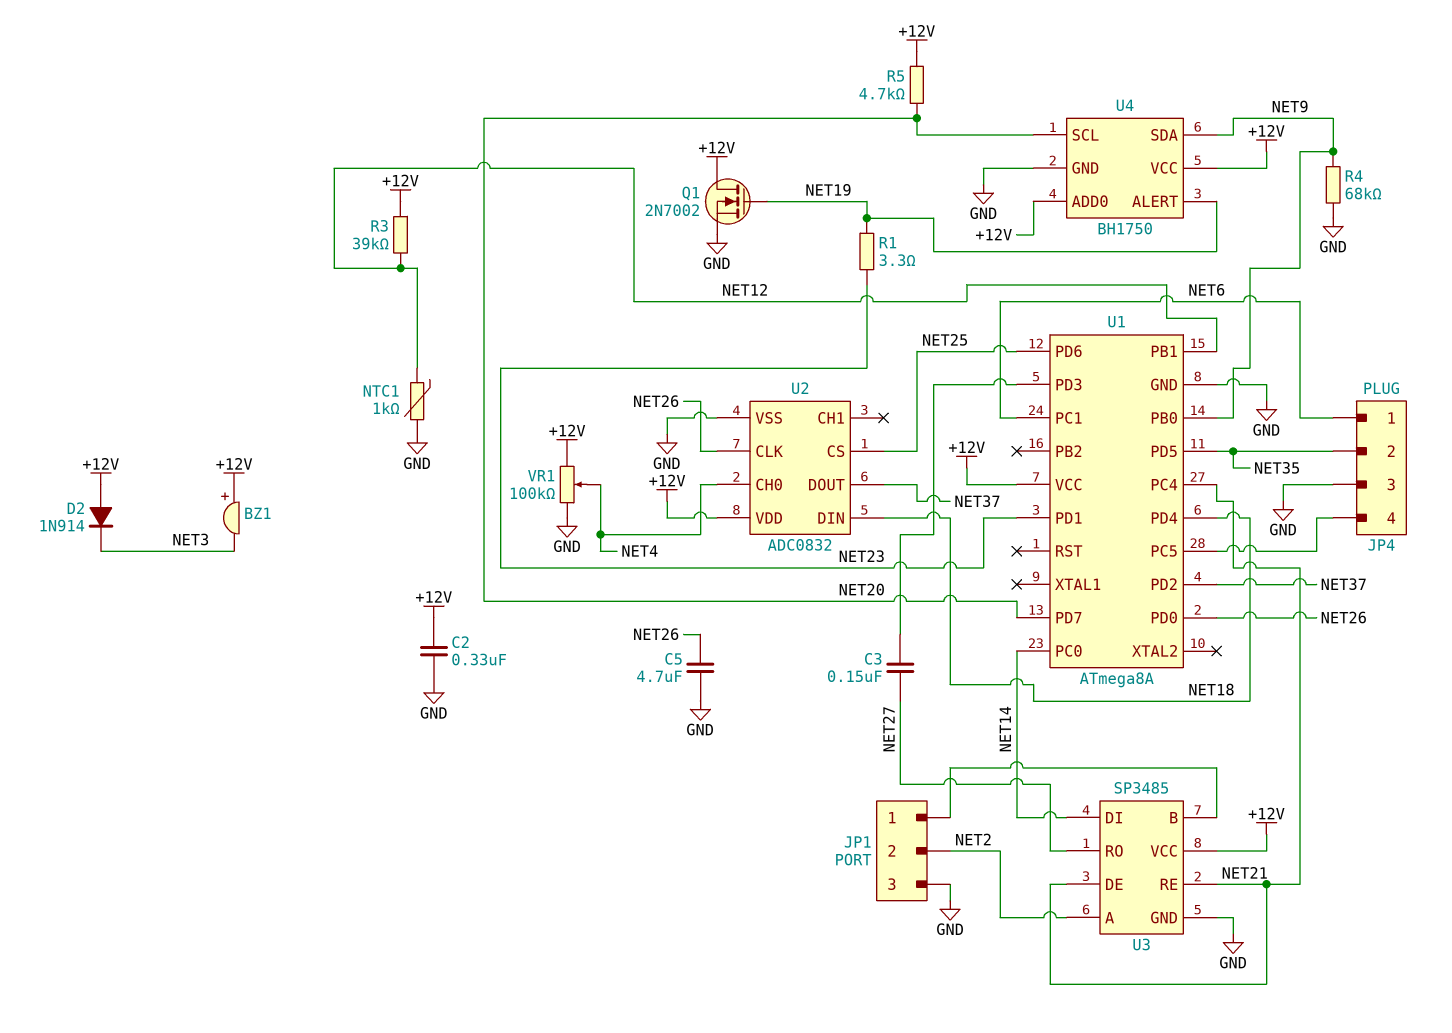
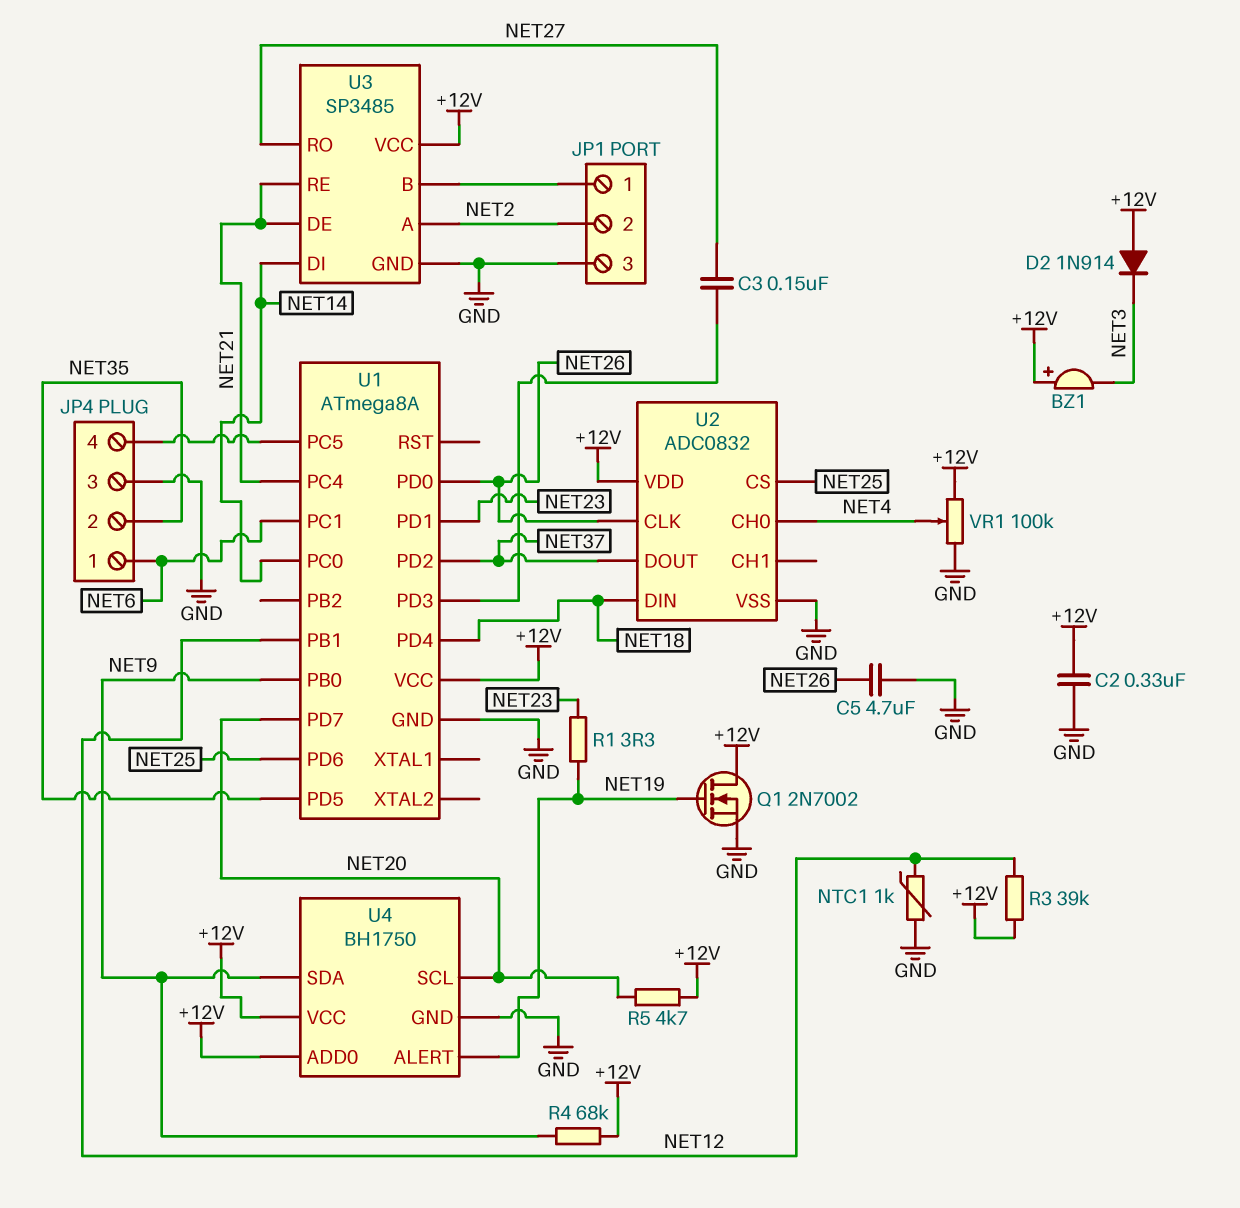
R4: 68k (GND, NET9) -> 68k (+12V, NET9)

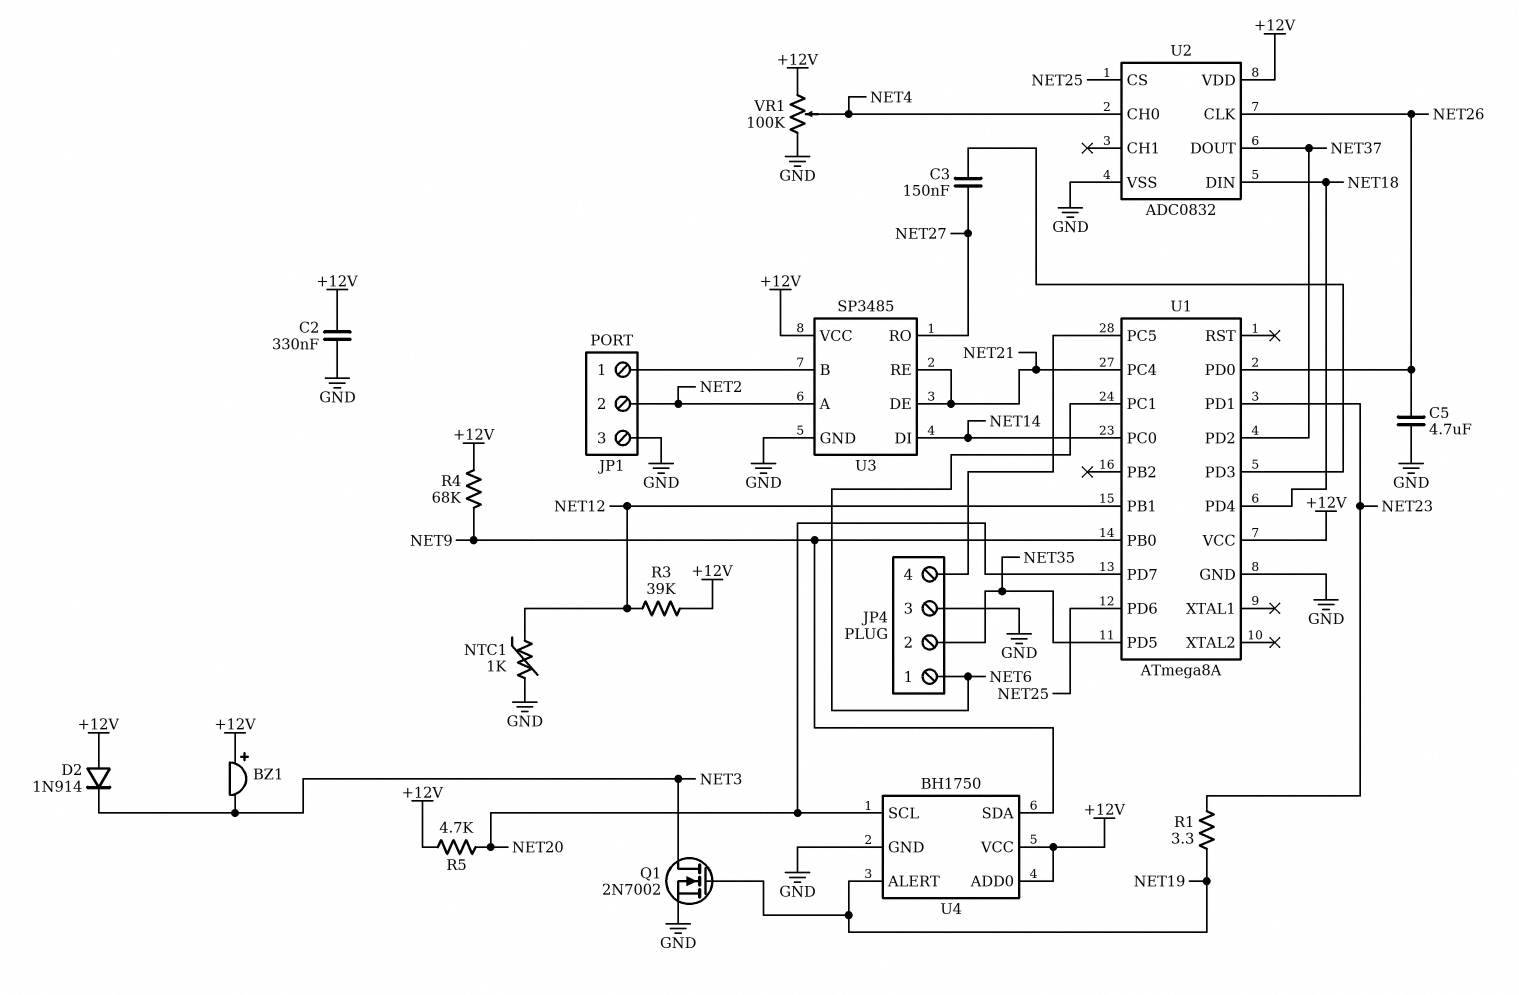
Q1: NMOS 2N7002 (G NET19, D +12V, S GND) -> NMOS 2N7002 (G NET19, D NET3, S GND)

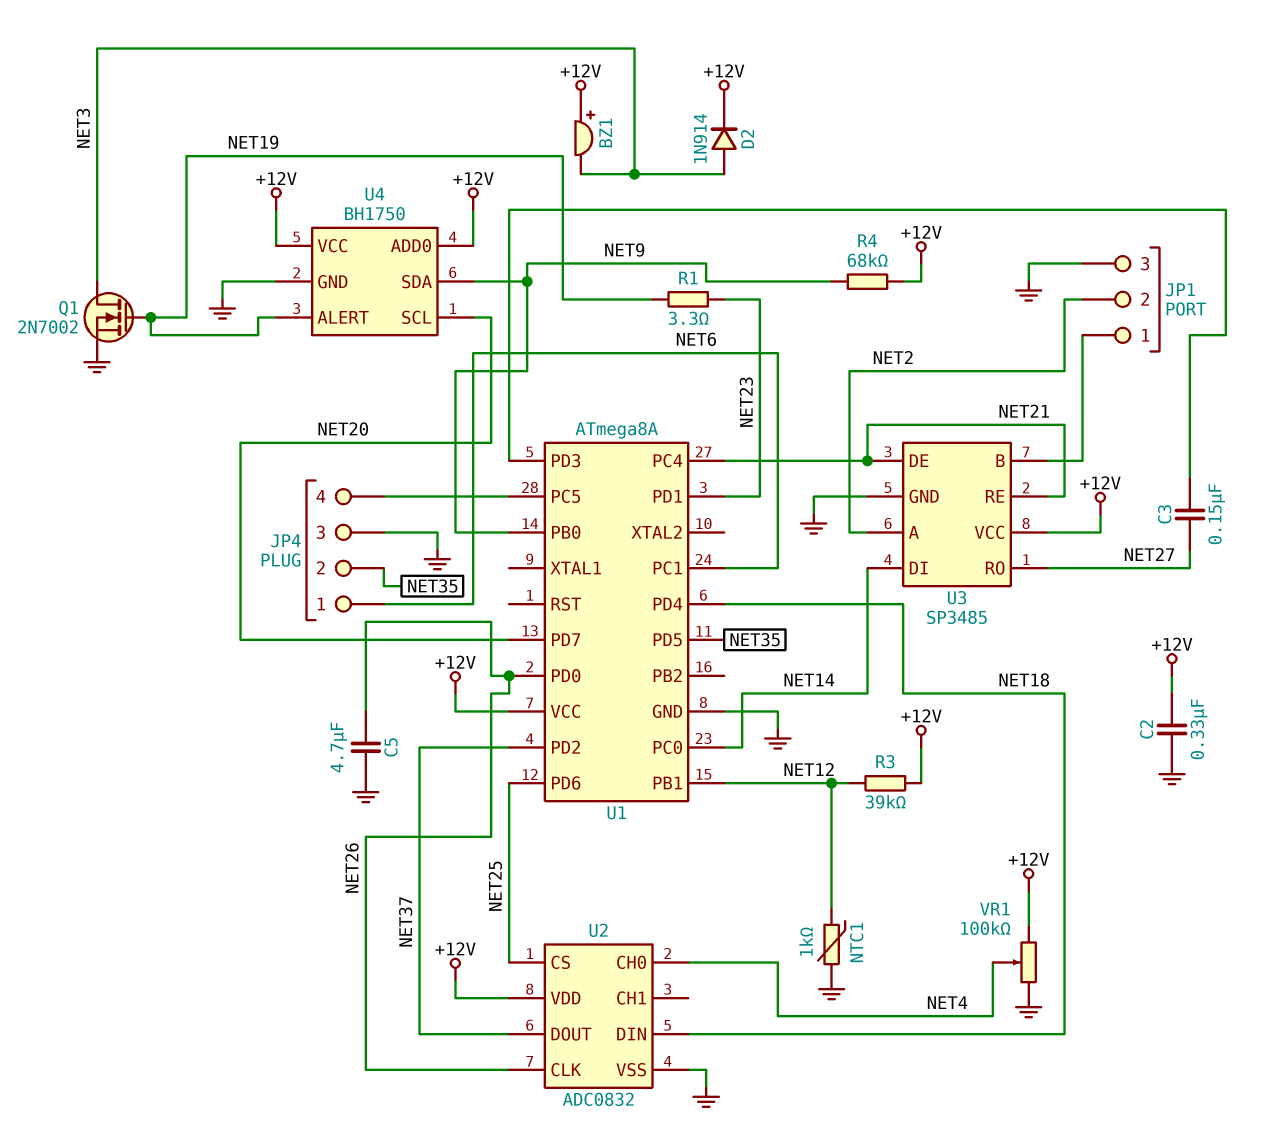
D2: diode 1N914 (A +12V, K NET3) -> diode 1N914 (A NET3, K +12V)
R5: 4.7k (+12V, NET20) -> none

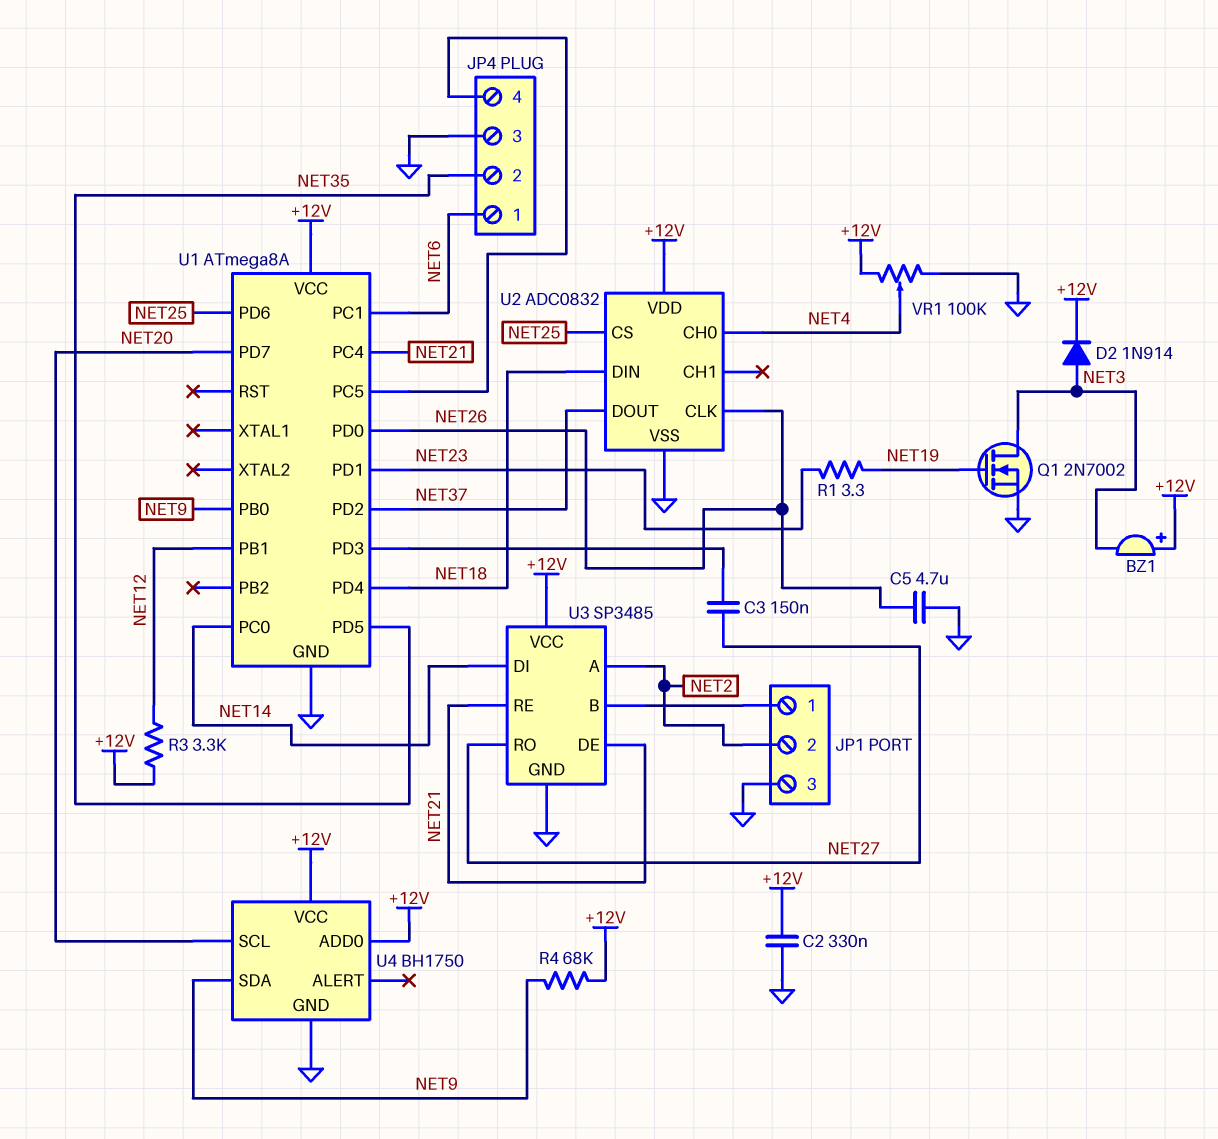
NTC1: 1k (GND, NET12) -> none
R3: 39k (+12V, NET12) -> 3.3k (+12V, NET12)
U4 pin ALERT: NET19 -> none

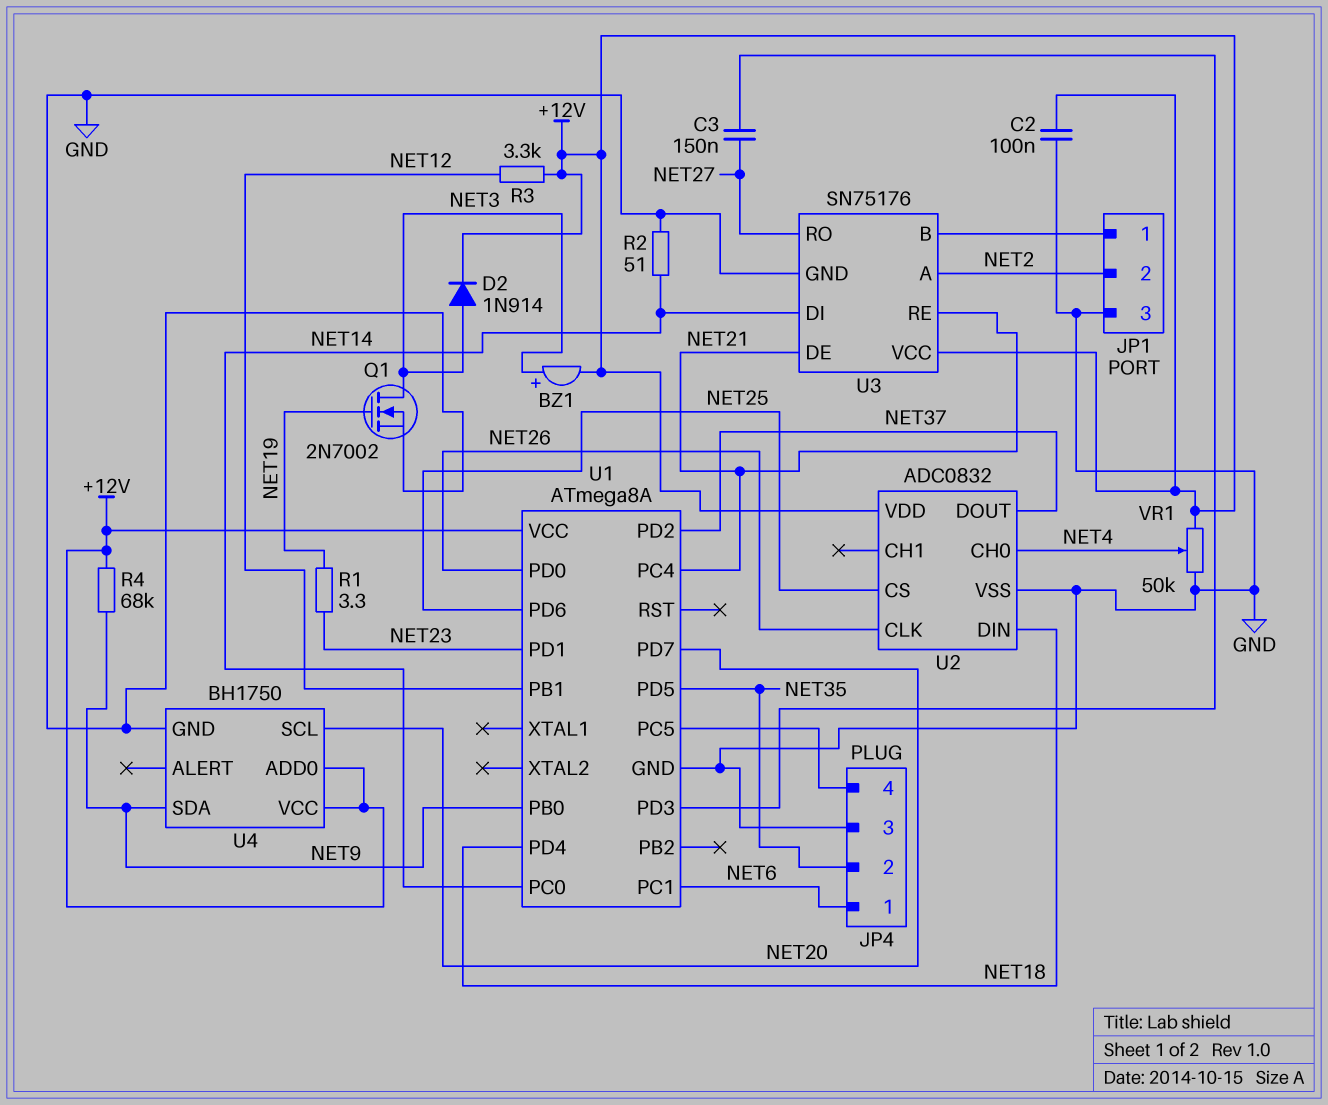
BZ1: buzzer (plus +12V, minus NET3) -> buzzer (plus NET3, minus +12V)
C2: 330nF (+12V, GND) -> 100nF (+12V, GND)
C5: 4.7uF (GND, NET26) -> none
R2: none -> 51 (GND, NET14)
U3: SP3485 -> SN75176
VR1: 100k (+12V, GND, wiper NET4) -> 50k (+12V, GND, wiper NET4)

